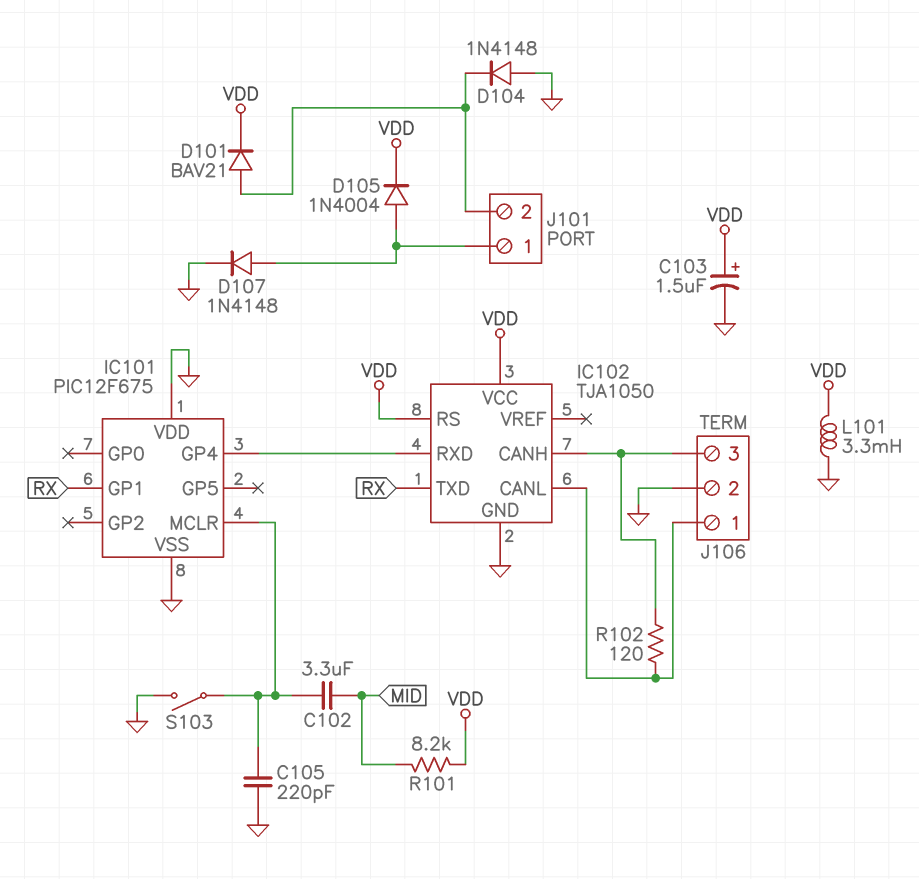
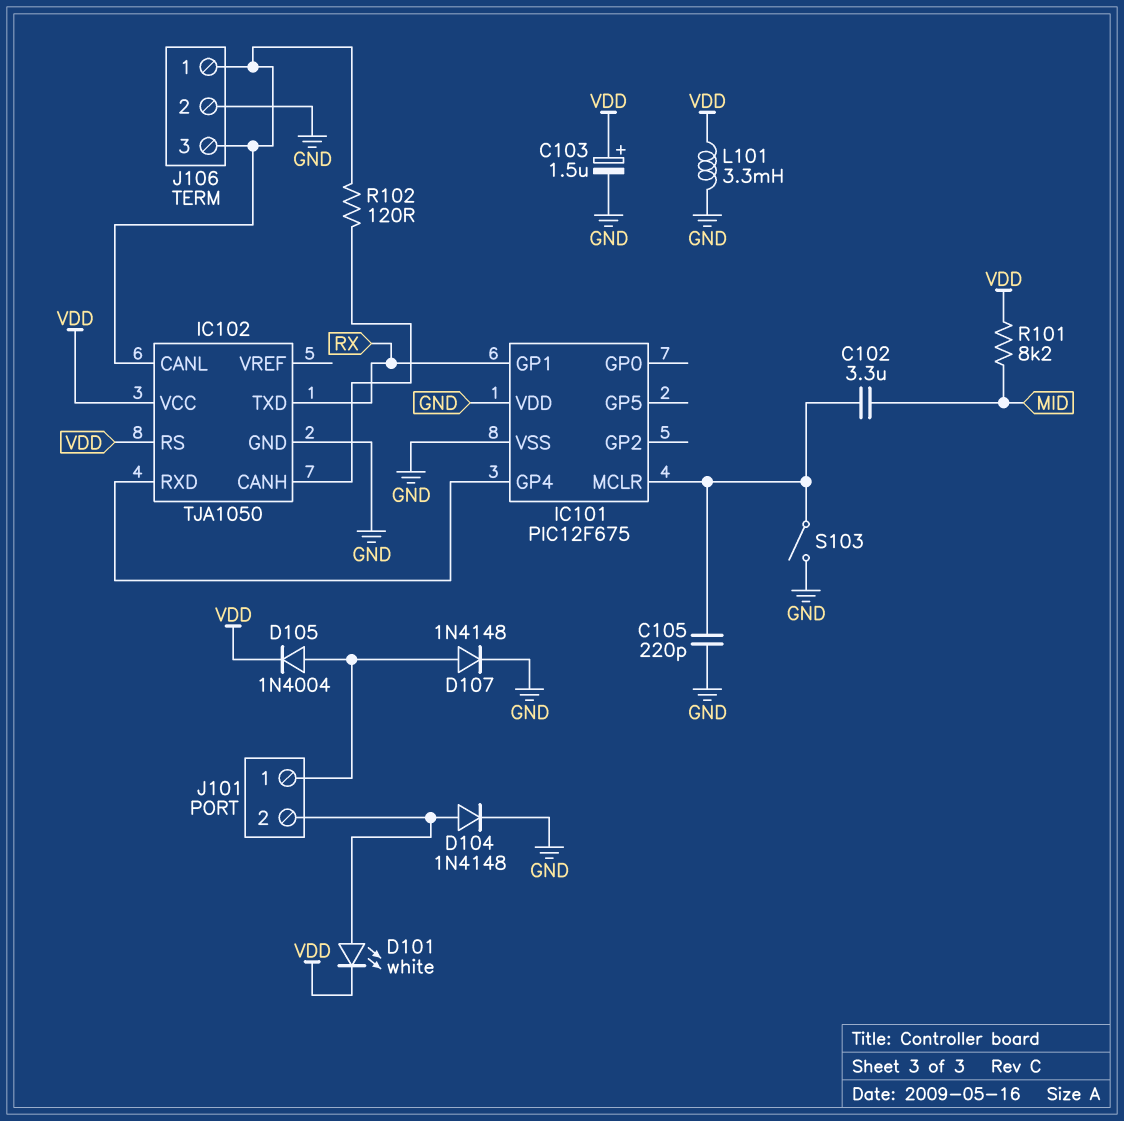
D101: diode BAV21 (A J101/2, K VDD) -> LED white (A J101/2, K VDD)
D104: diode 1N4148 (A GND, K J101/2) -> diode 1N4148 (A J101/2, K GND)
J106 pin 3: IC102/CANH -> IC102/CANL

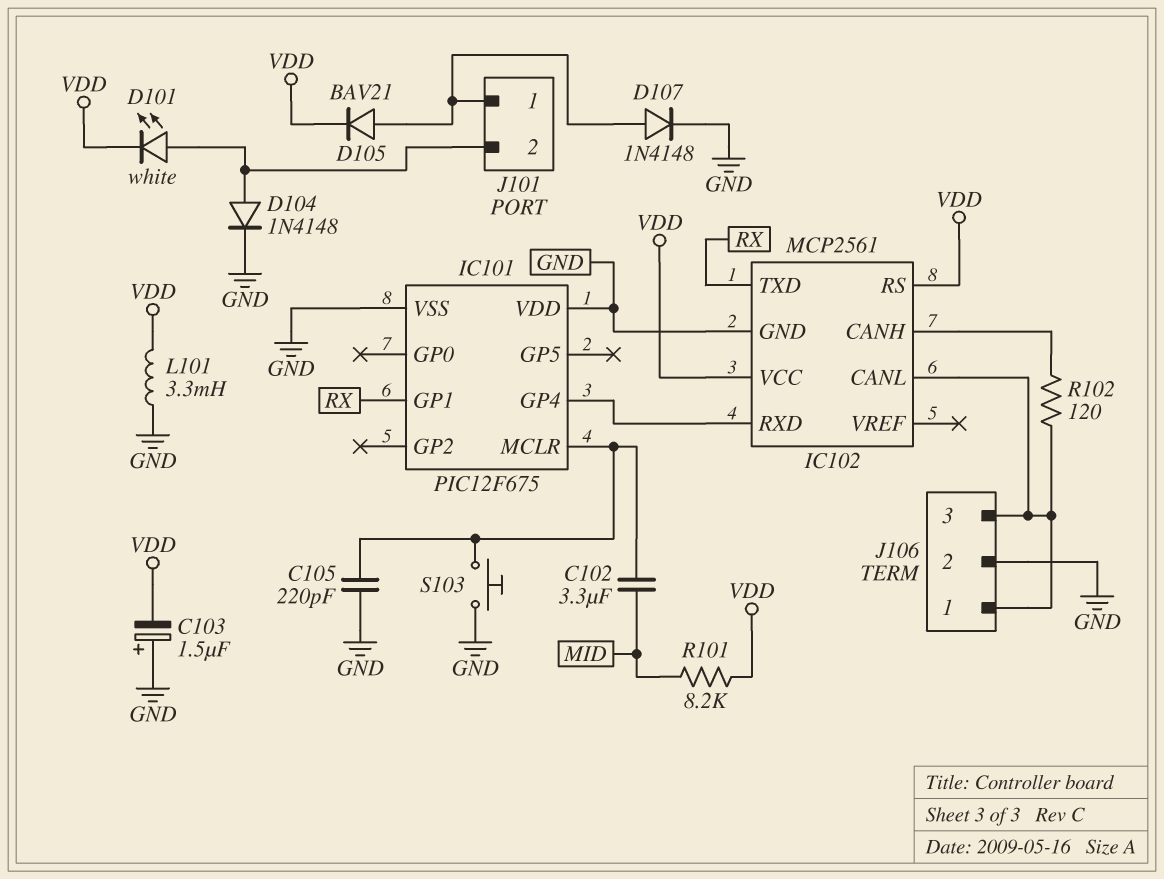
C103: 1.5uF (plus VDD, minus GND) -> 1.5uF (plus GND, minus VDD)
D105: diode 1N4004 (A J101/1, K VDD) -> diode BAV21 (A J101/1, K VDD)
IC102: TJA1050 -> MCP2561
S103: switch (GND, IC101/MCLR) -> button (GND, IC101/MCLR)

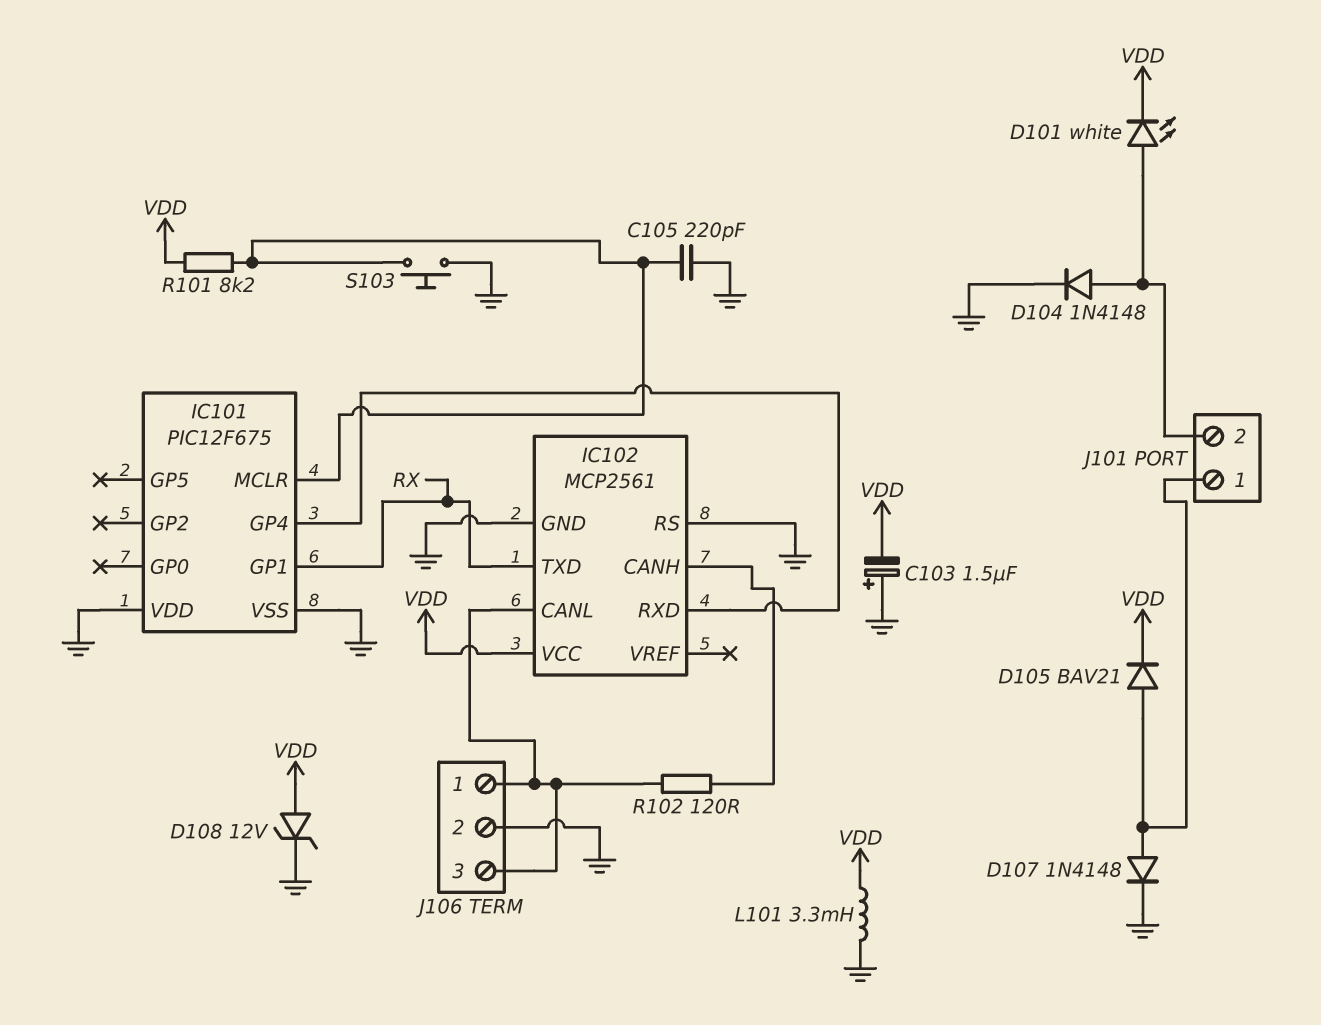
C102: 3.3uF (IC101/MCLR, MID) -> none
D108: none -> zener 12V (A VDD, K GND)
IC102 pin RS: VDD -> GND
R101: 8.2k (MID, VDD) -> 8.2k (IC101/MCLR, VDD)

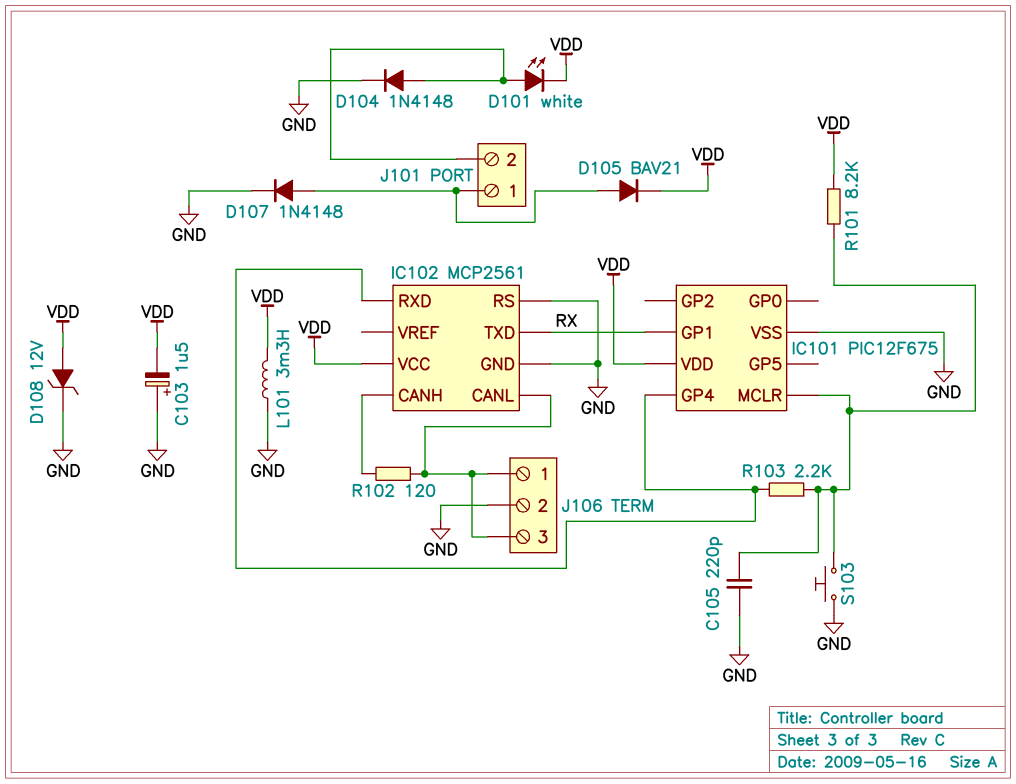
IC101 pin VDD: GND -> VDD
R103: none -> 2.2k (IC101/GP4, IC101/MCLR)

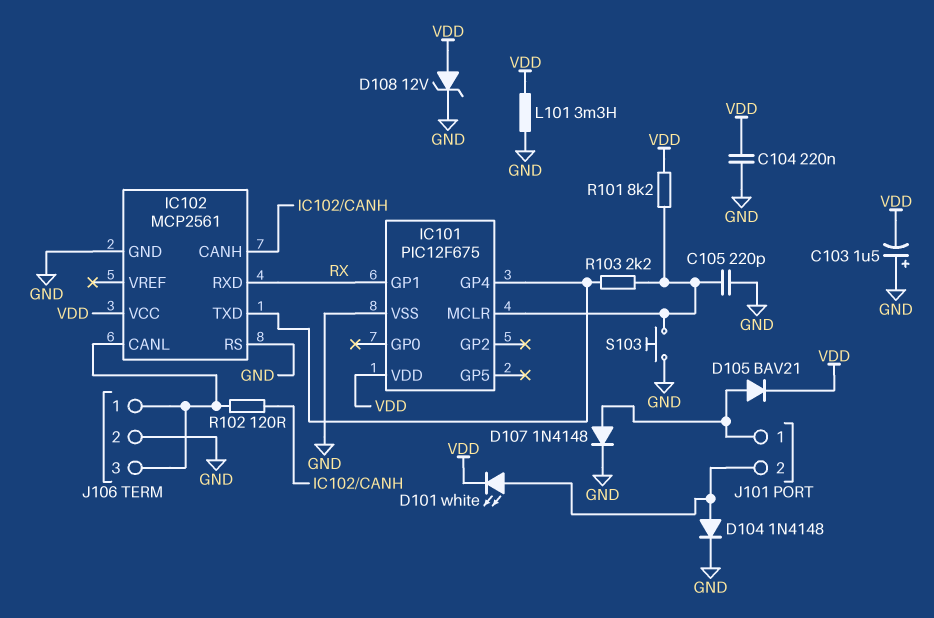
C104: none -> 220nF (GND, VDD)
IC102 pin RXD: IC101/GP4 -> RX
IC102 pin TXD: RX -> IC101/GP4

